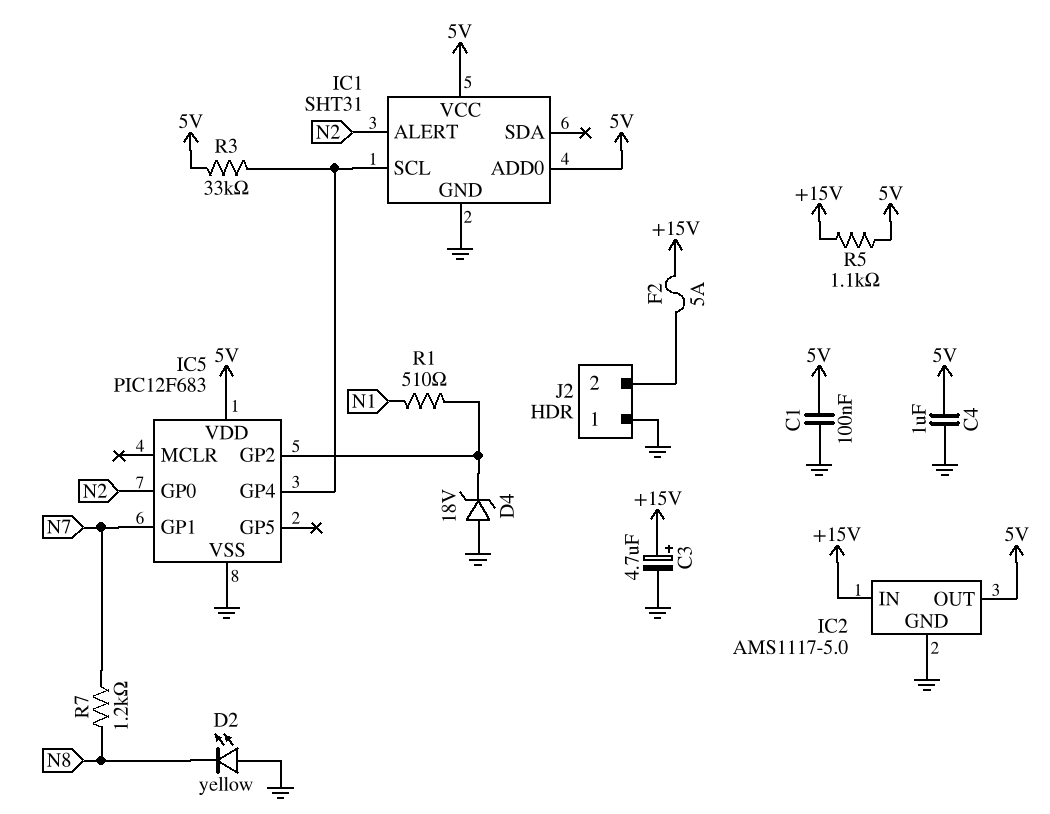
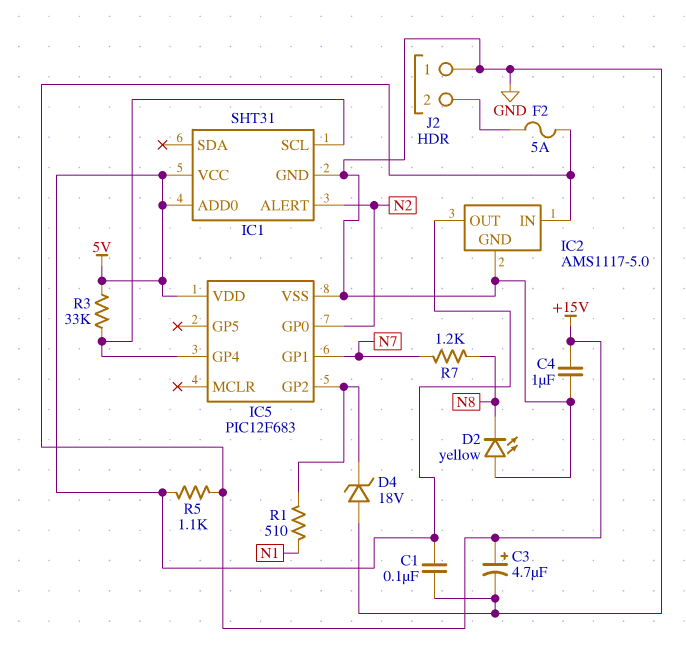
C4: 1uF (5V, GND) -> 1uF (+15V, GND)

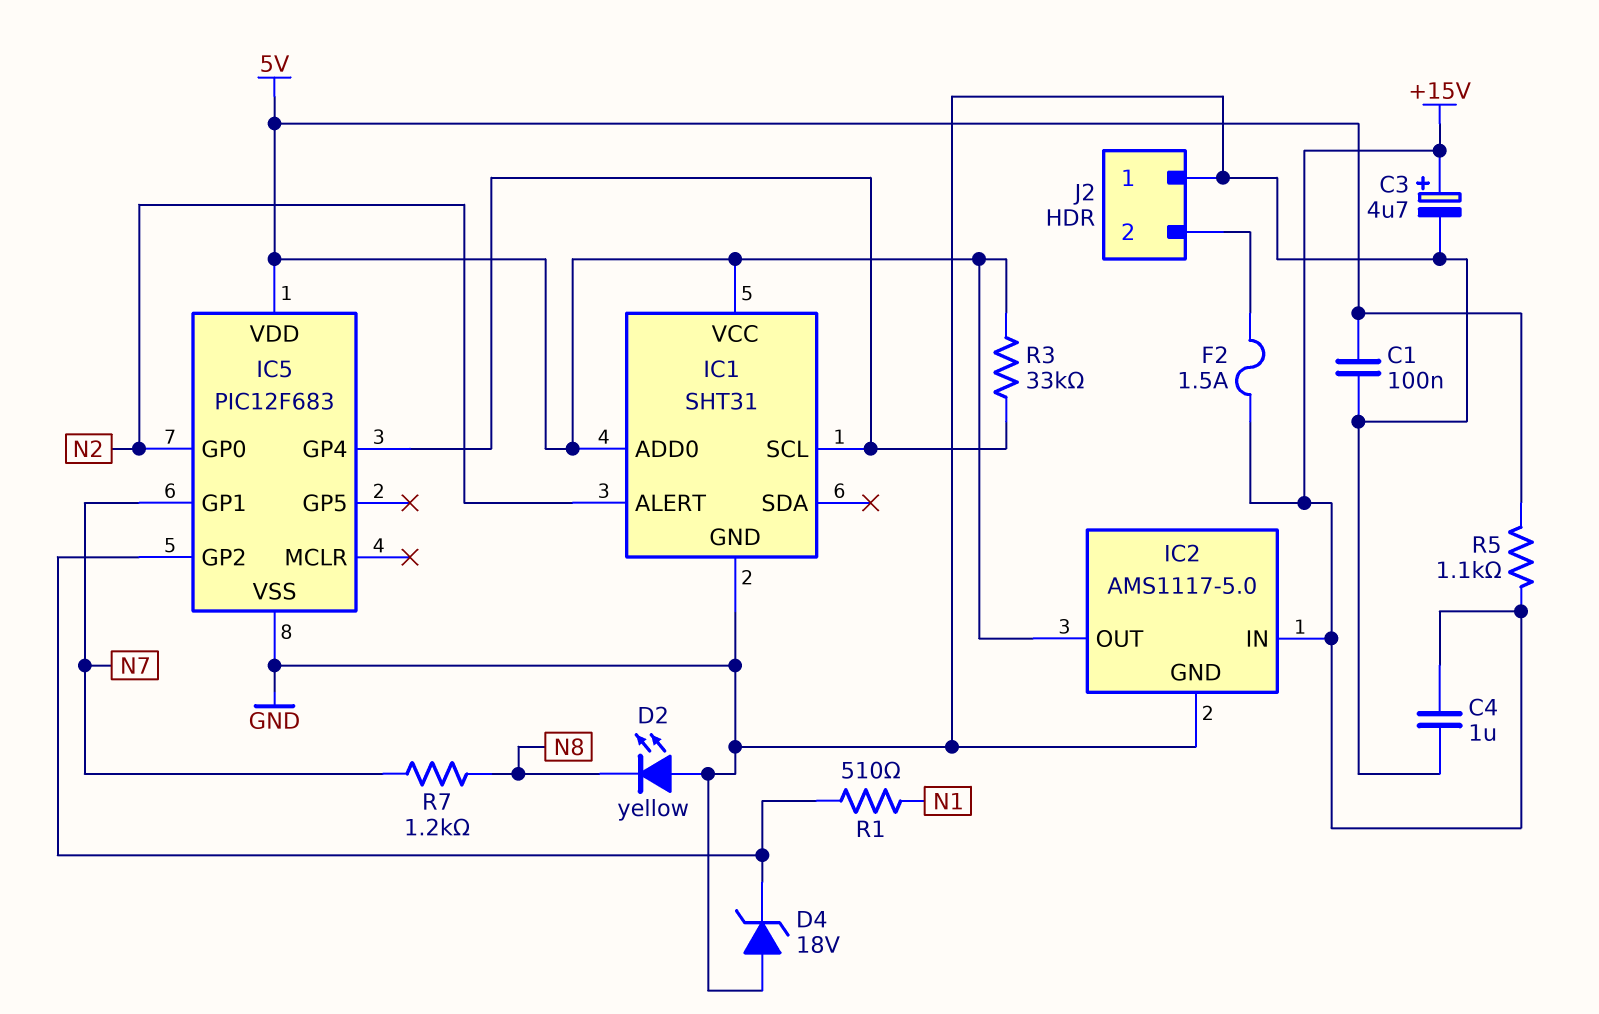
F2: 5A (+15V, J2/2) -> 1.5A (+15V, J2/2)

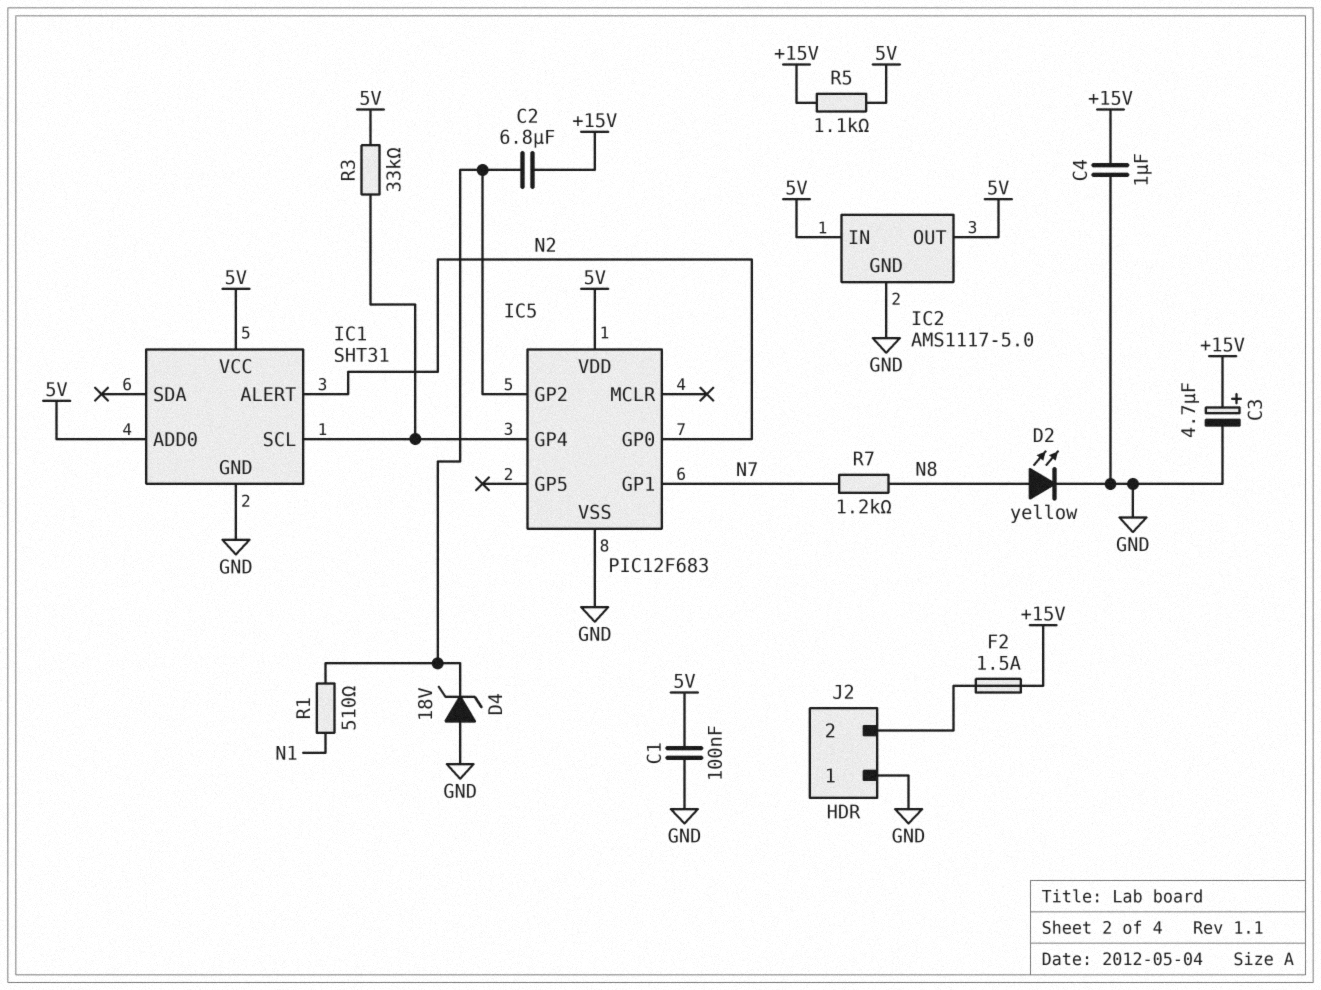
C2: none -> 6.8uF (+15V, IC5/GP2)
D2: LED yellow (A GND, K N8) -> LED yellow (A N8, K GND)
IC2 pin IN: +15V -> 5V

